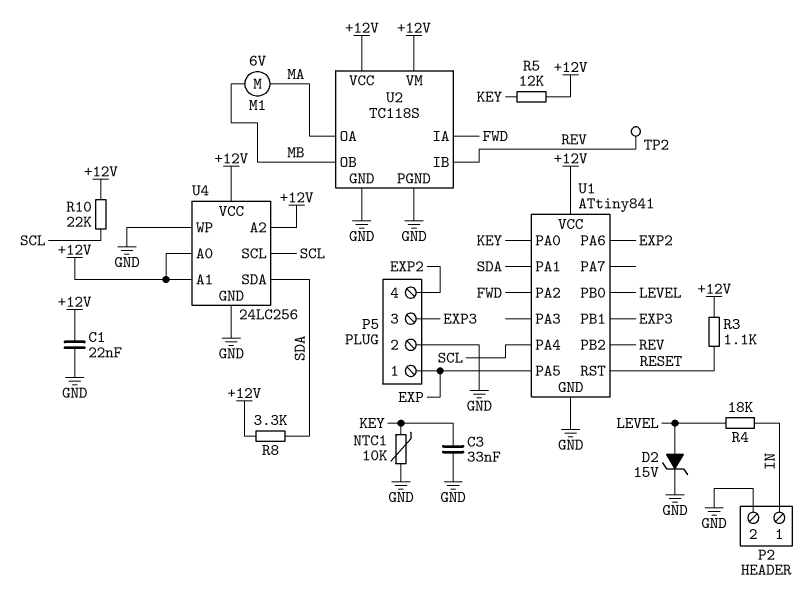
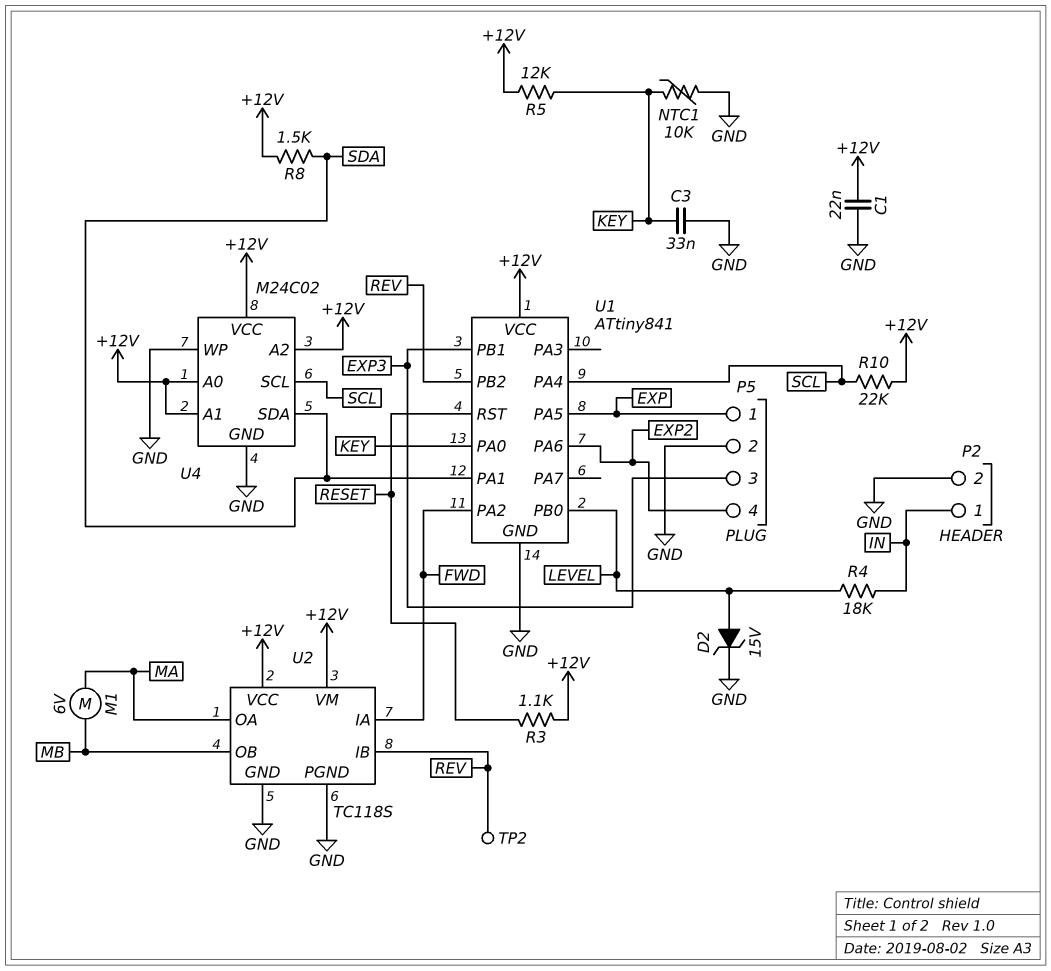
R8: 3.3k (+12V, SDA) -> 1.5k (+12V, SDA)
U4: 24LC256 -> M24C02

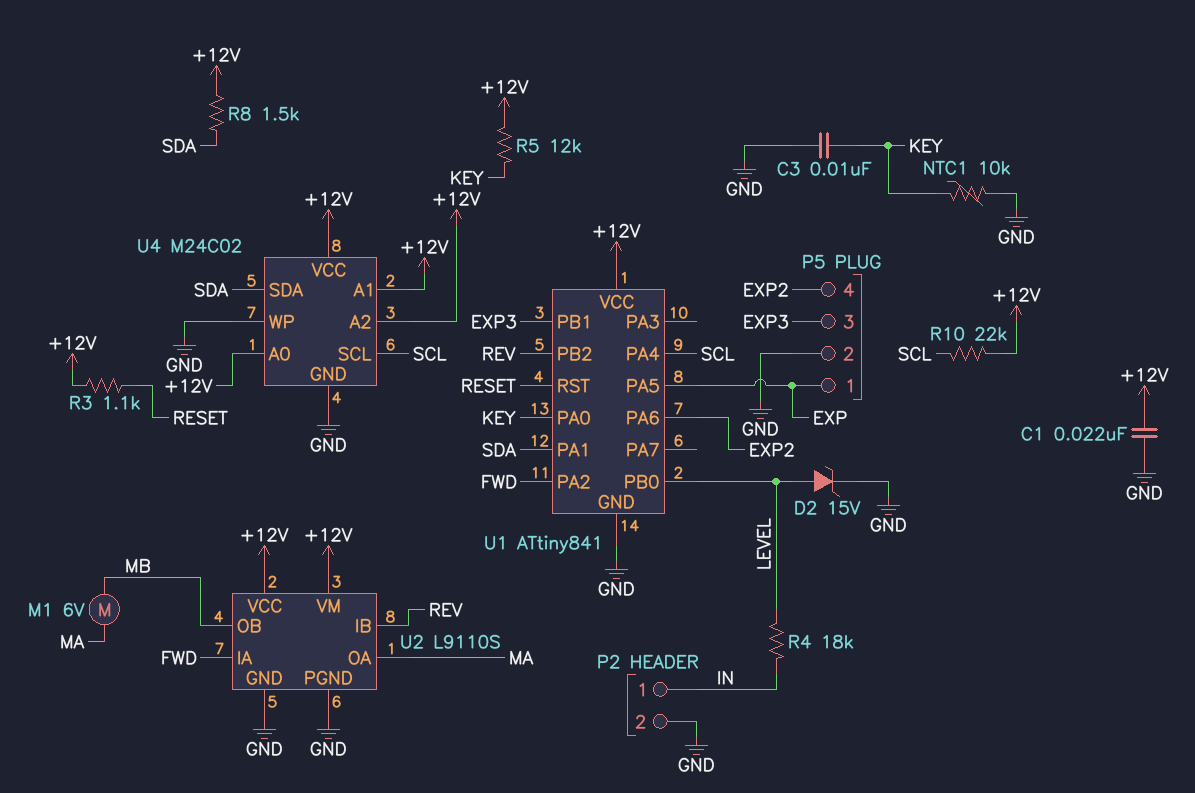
C3: 33nF (GND, KEY) -> 10nF (GND, KEY)
TP2: test point (REV) -> none
U2: TC118S -> L9110S

